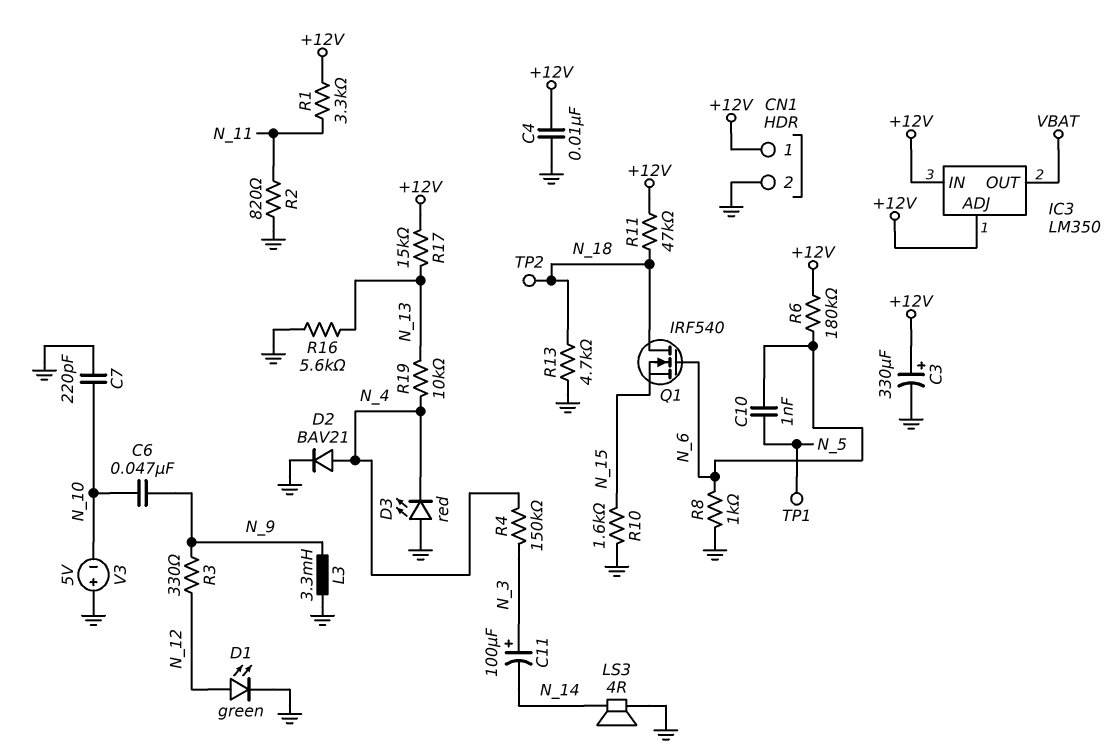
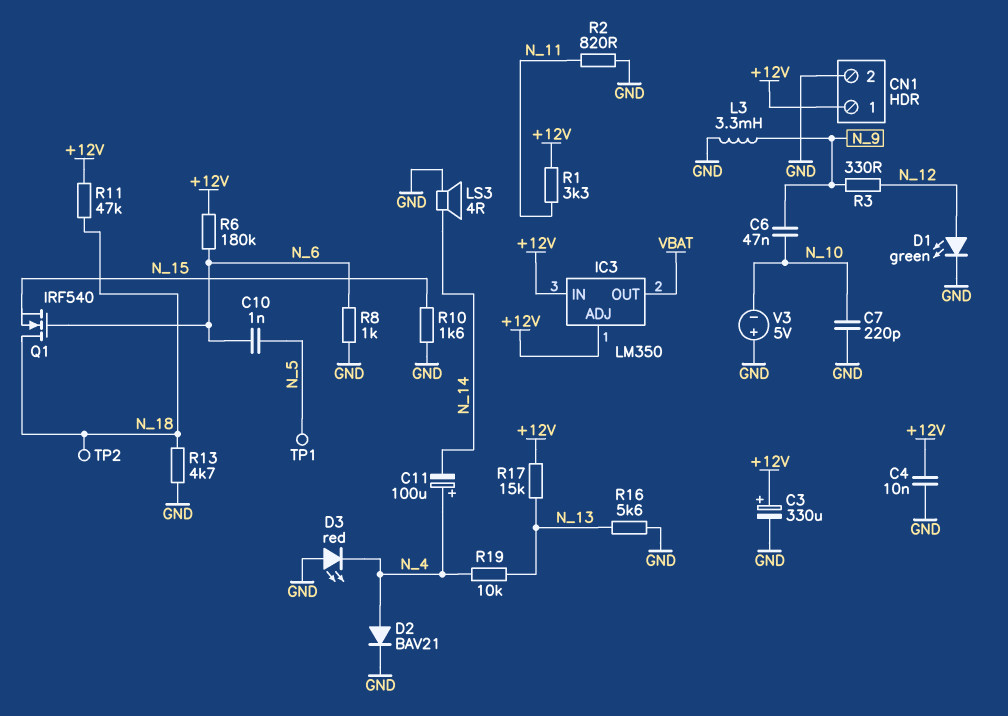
C11: 100uF (plus N_3, minus N_14) -> 100uF (plus N_4, minus N_14)
R4: 150k (N_3, N_4) -> none

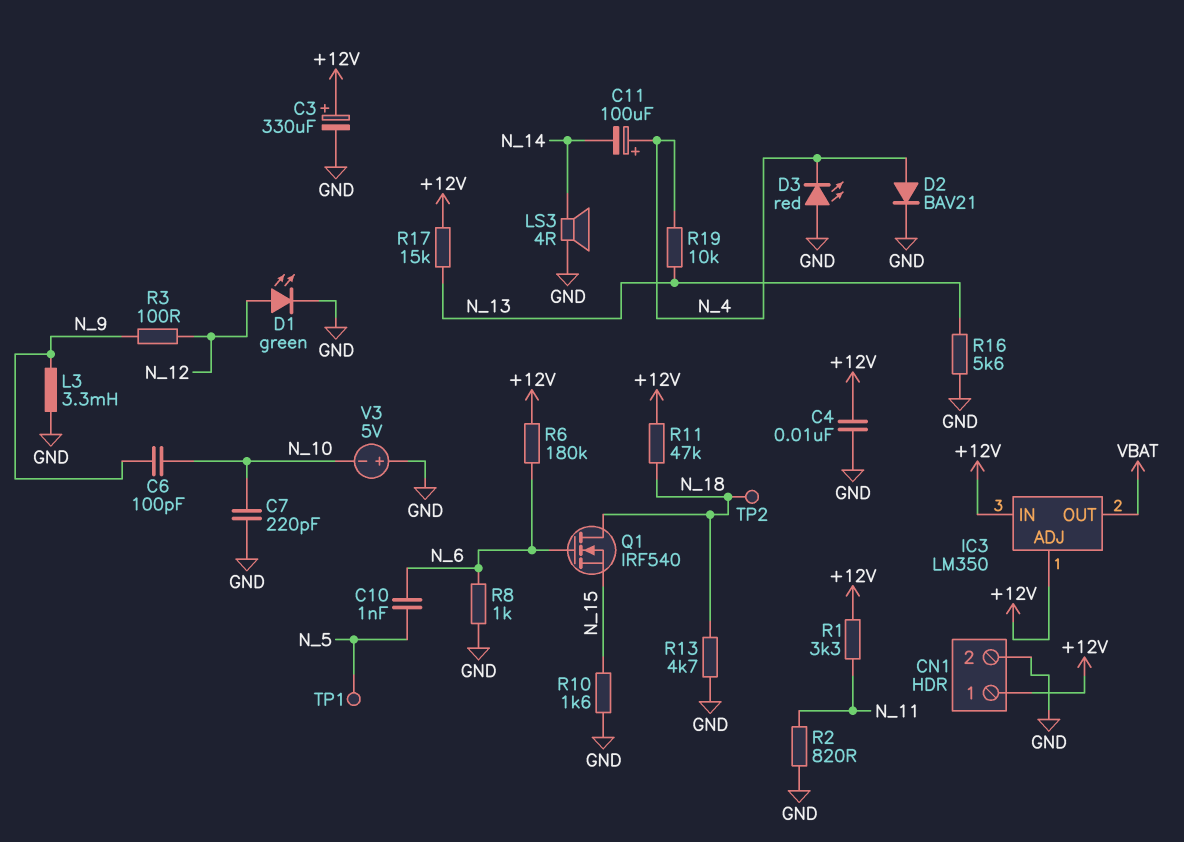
C6: 47nF (N_9, N_10) -> 100pF (N_9, N_10)
R3: 330 (N_9, N_12) -> 100 (N_9, N_12)

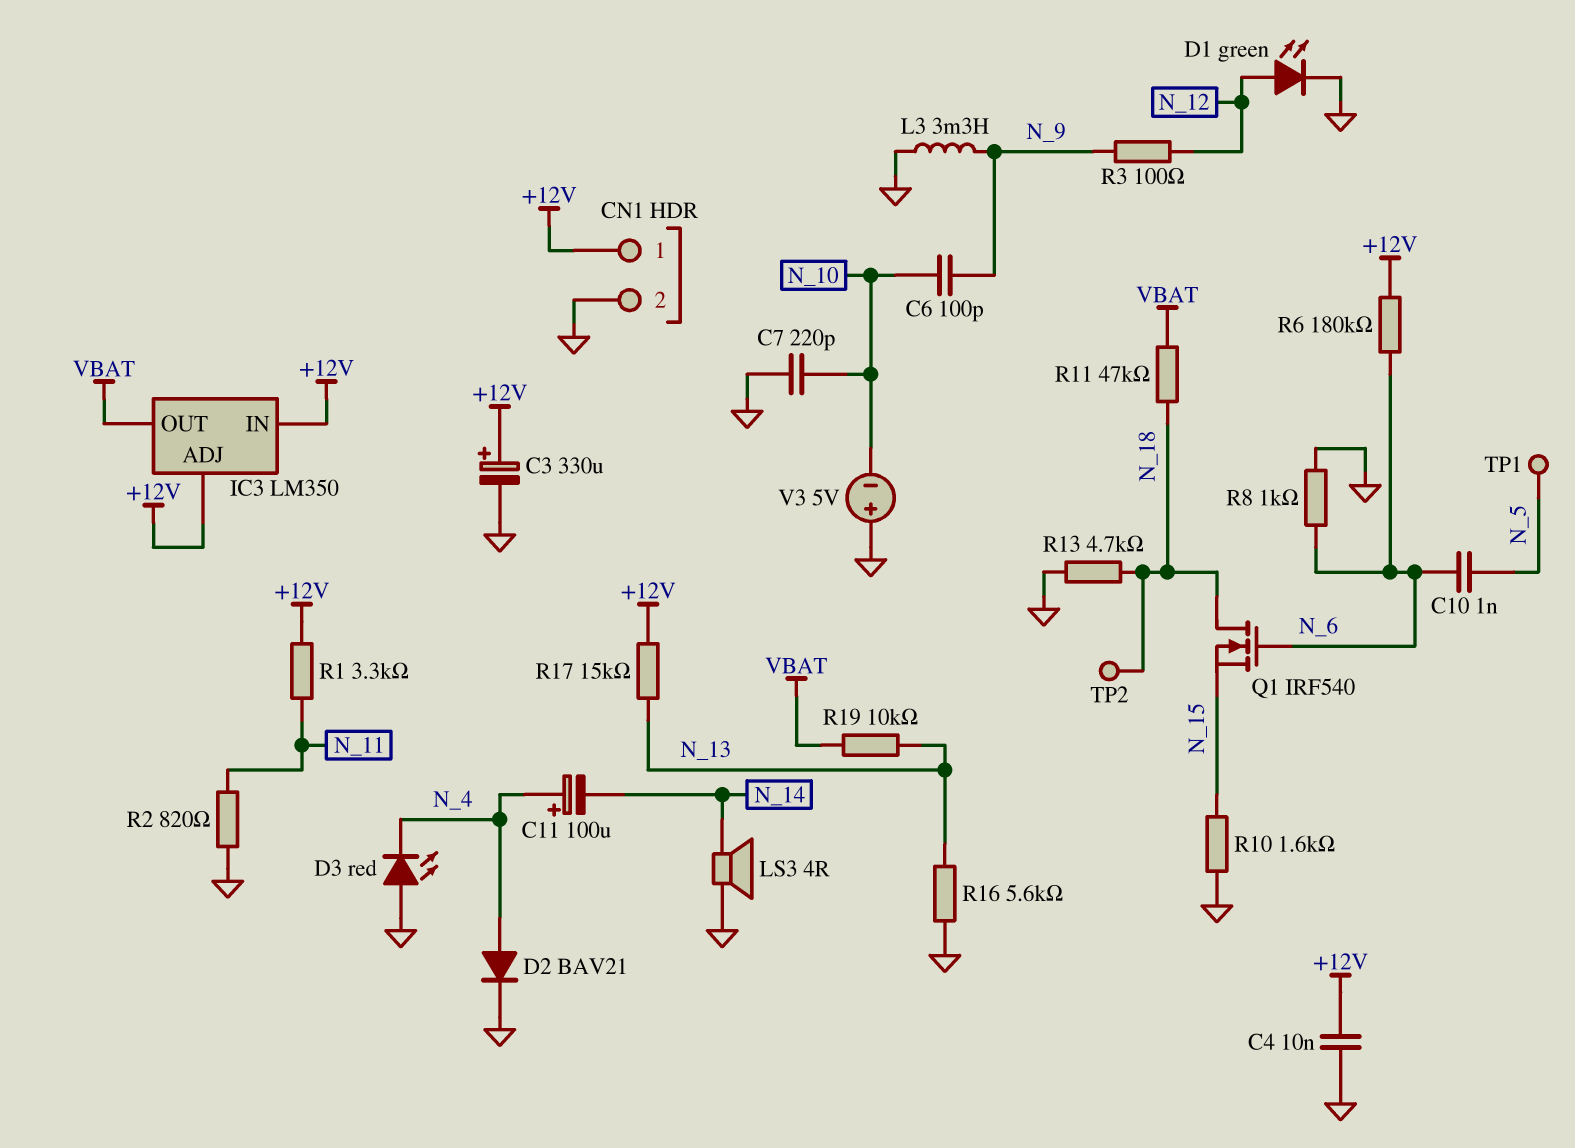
R11: 47k (+12V, N_18) -> 47k (N_18, VBAT)
R19: 10k (N_4, N_13) -> 10k (N_13, VBAT)

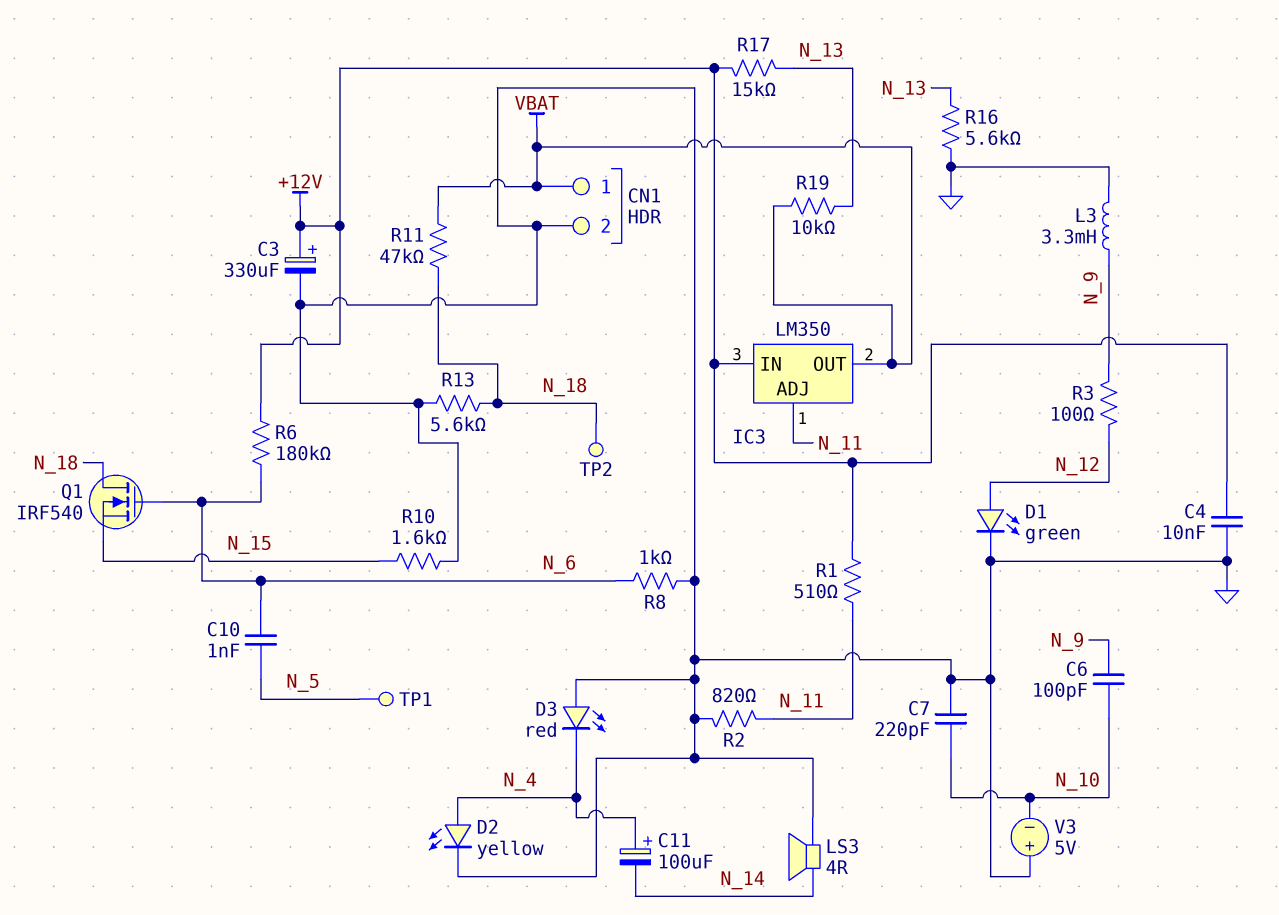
CN1 pin 1: +12V -> VBAT
D2: diode BAV21 (A N_4, K GND) -> LED yellow (A N_4, K GND)
IC3 pin ADJ: +12V -> N_11
R1: 3.3k (+12V, N_11) -> 510 (+12V, N_11)
R13: 4.7k (GND, N_18) -> 5.6k (GND, N_18)

